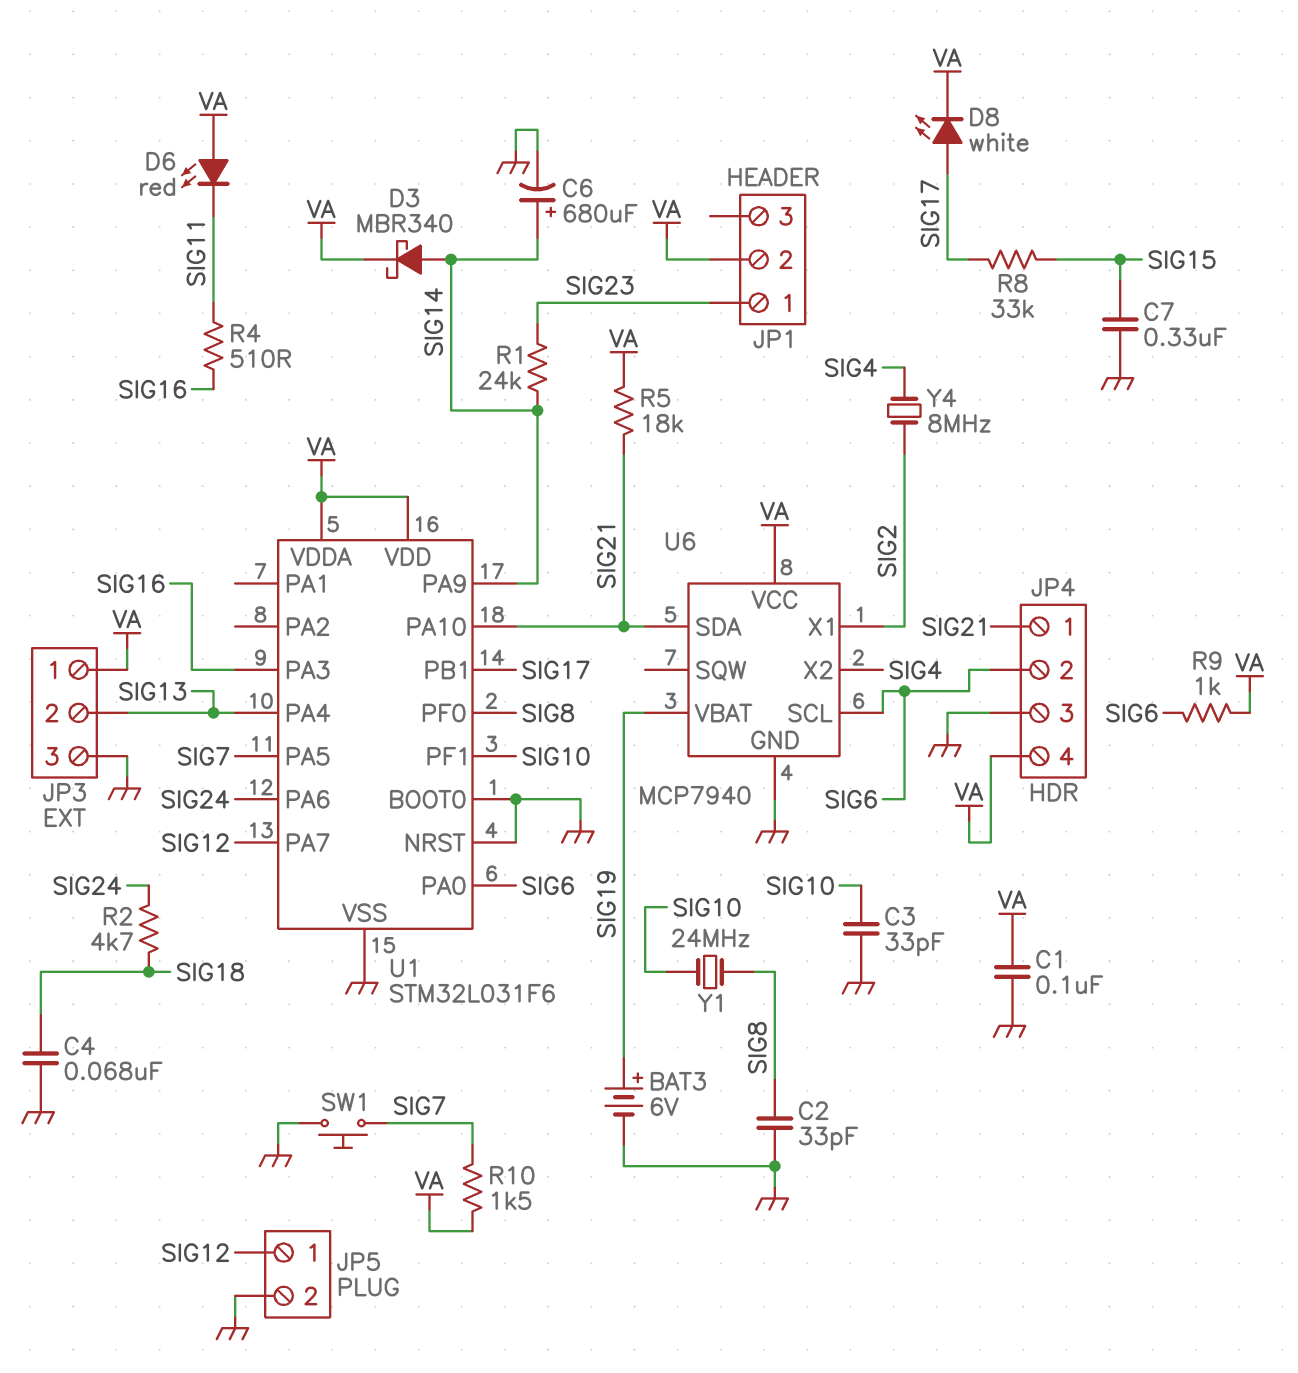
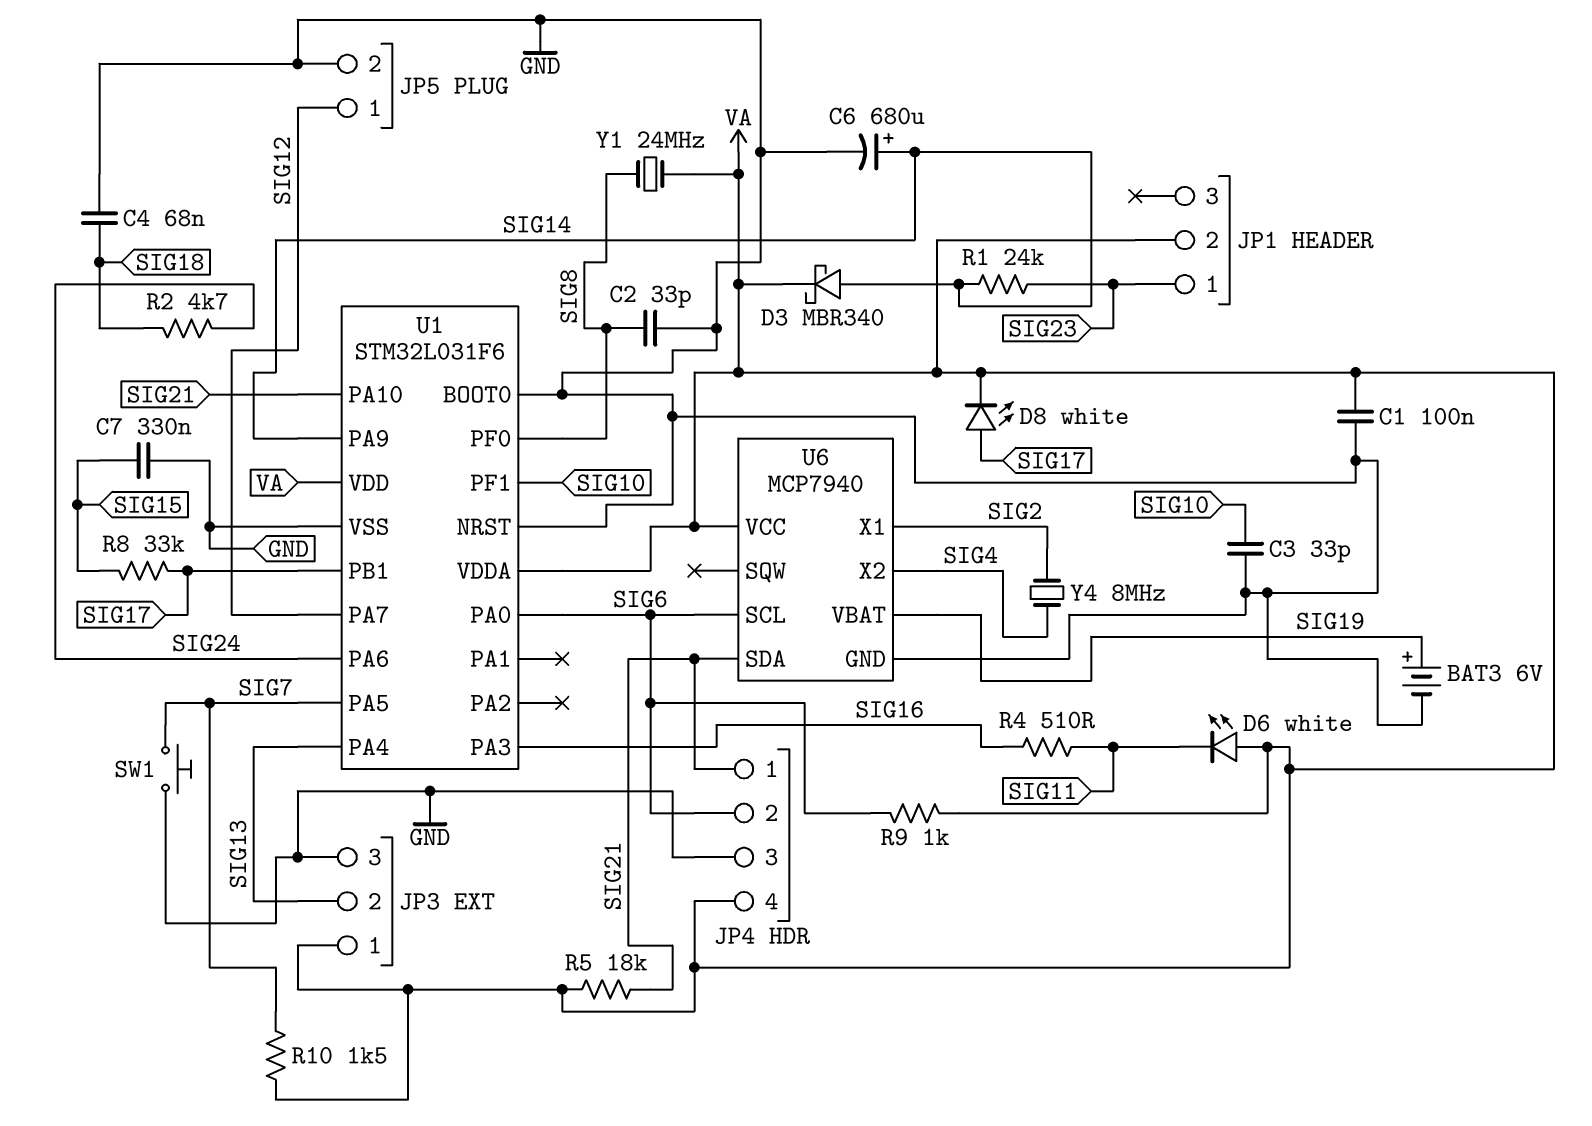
D6: LED red (A VA, K SIG11) -> LED white (A VA, K SIG11)
Y1: 24MHz (SIG8, SIG10) -> 24MHz (SIG8, VA)

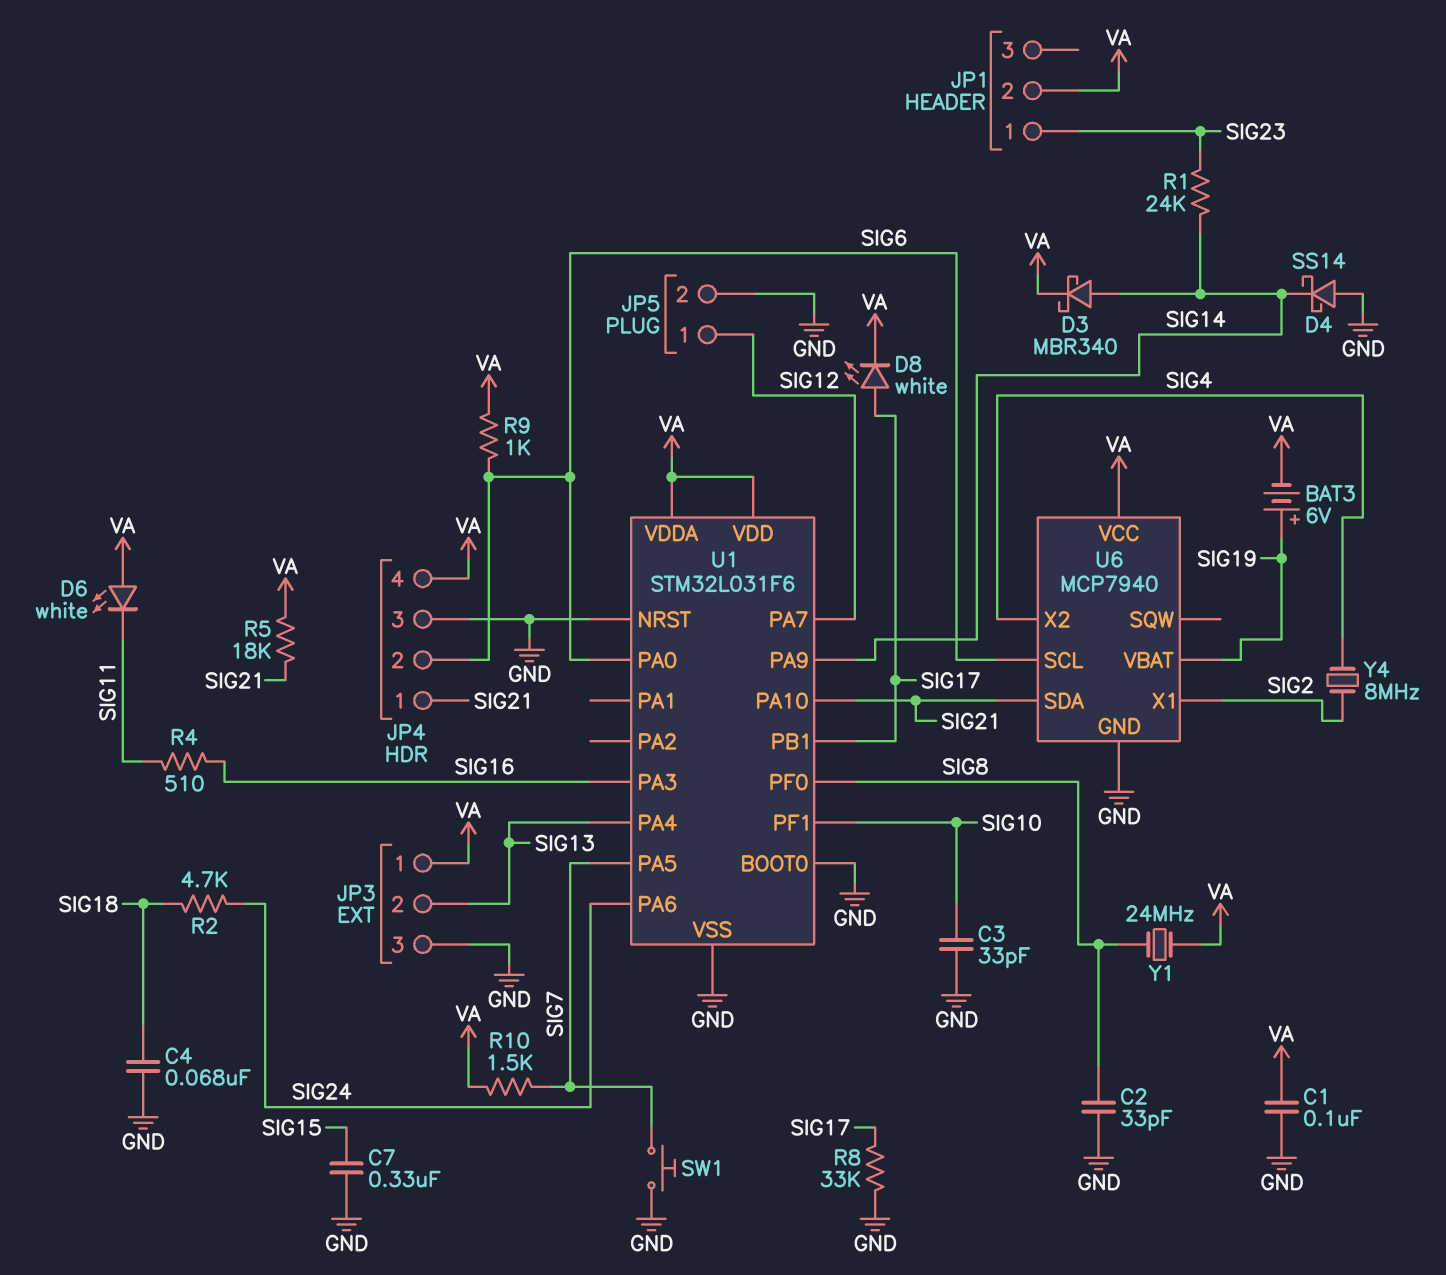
BAT3: 6V (plus SIG19, minus GND) -> 6V (plus SIG19, minus VA)
C6: 680uF (plus SIG14, minus GND) -> none
D4: none -> schottky SS14 (A GND, K SIG14)
R8: 33k (SIG15, SIG17) -> 33k (GND, SIG17)

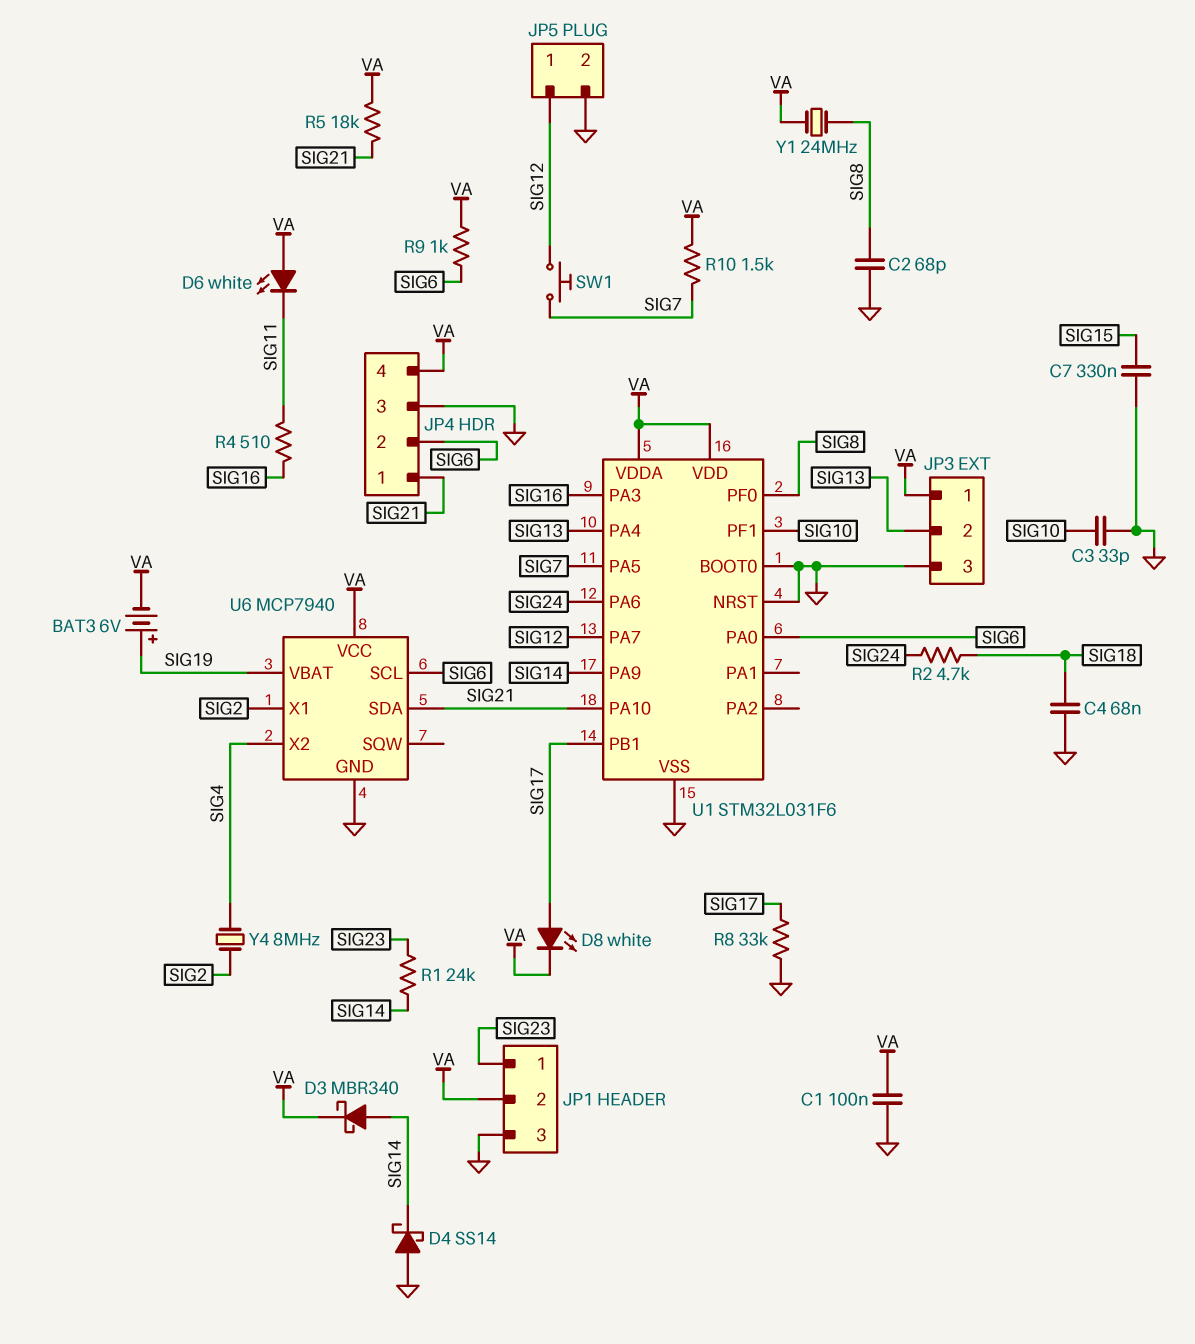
C2: 33pF (GND, SIG8) -> 68pF (GND, SIG8)
JP1 pin 3: none -> GND
SW1: button (GND, SIG7) -> button (SIG7, SIG12)

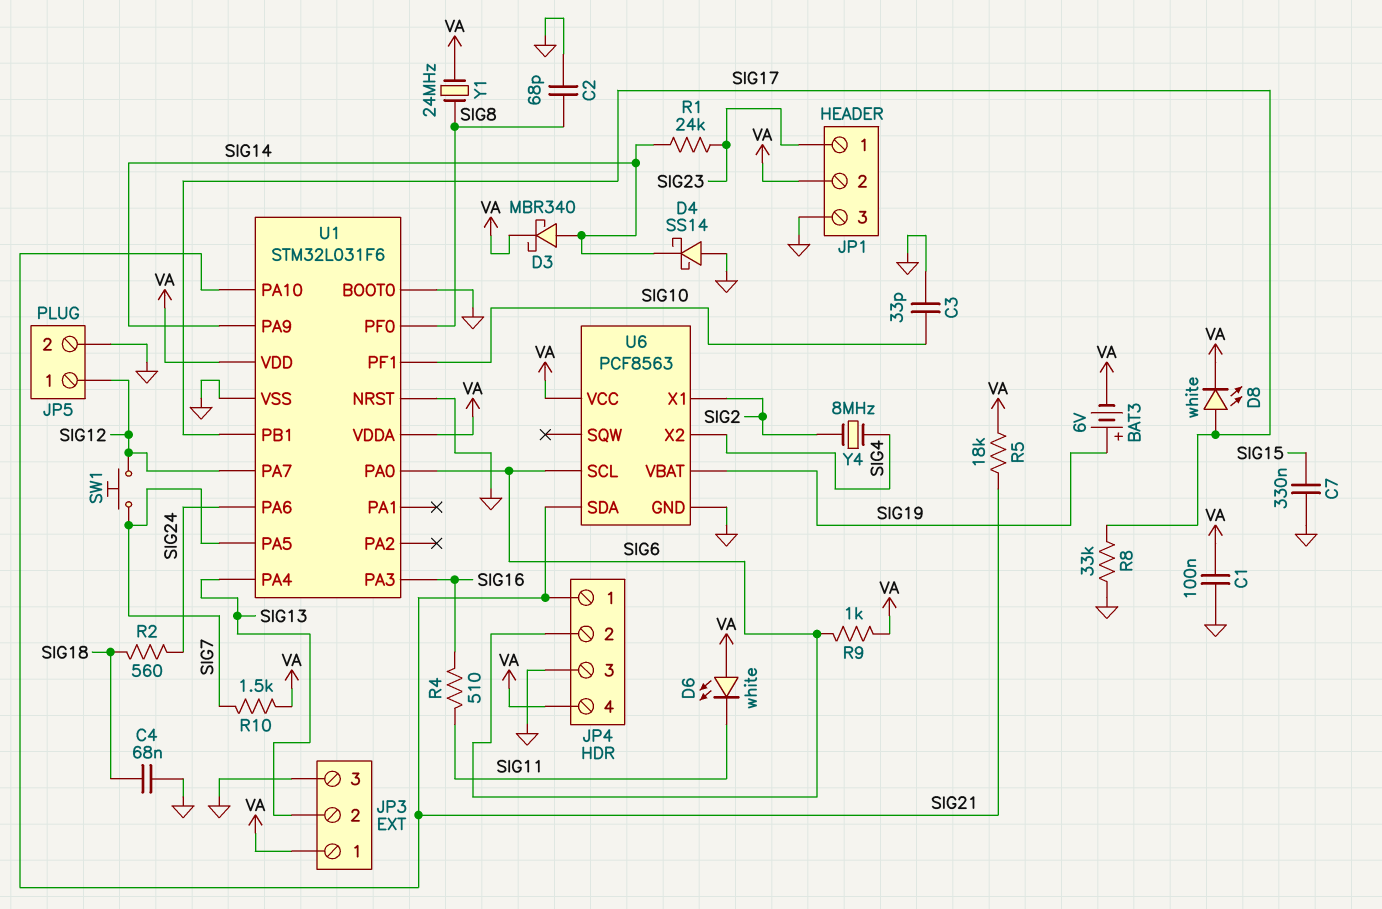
R2: 4.7k (SIG18, SIG24) -> 560 (SIG18, SIG24)
U6: MCP7940 -> PCF8563

